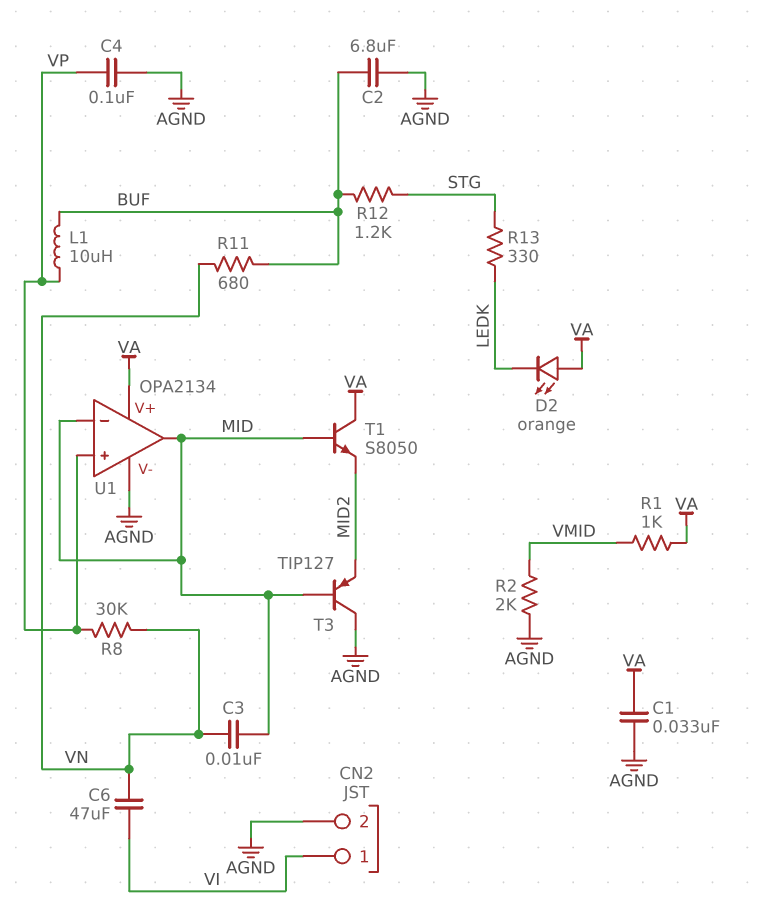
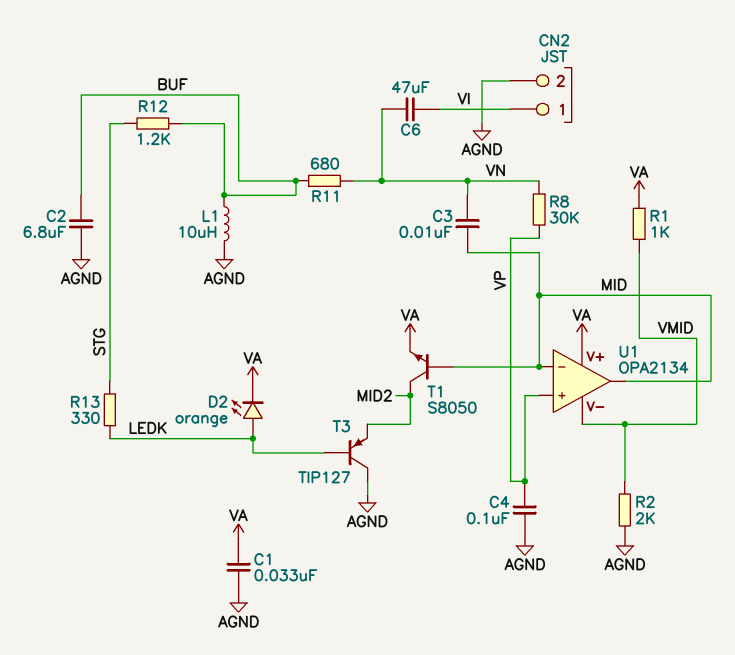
D2: LED orange (A VA, K LEDK) -> LED orange (A LEDK, K VA)
L1: 10uH (BUF, VP) -> 10uH (AGND, BUF)
T1: NPN S8050 (B MID, C VA, E MID2) -> NPN S8050 (B MID, C MID2, E VA)
T3: PNP TIP127 (B MID, C AGND, E MID2) -> PNP TIP127 (B LEDK, C AGND, E MID2)
U1 pin V-: AGND -> VMID

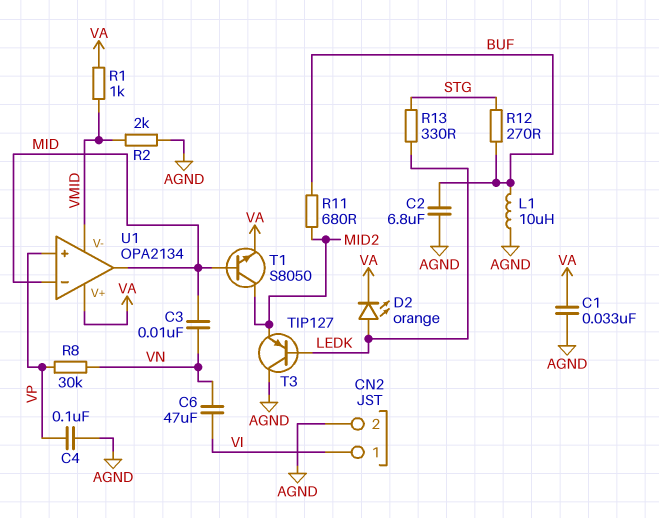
R11: 680 (BUF, VN) -> 680 (BUF, MID2)
R12: 1.2k (BUF, STG) -> 270 (BUF, STG)

